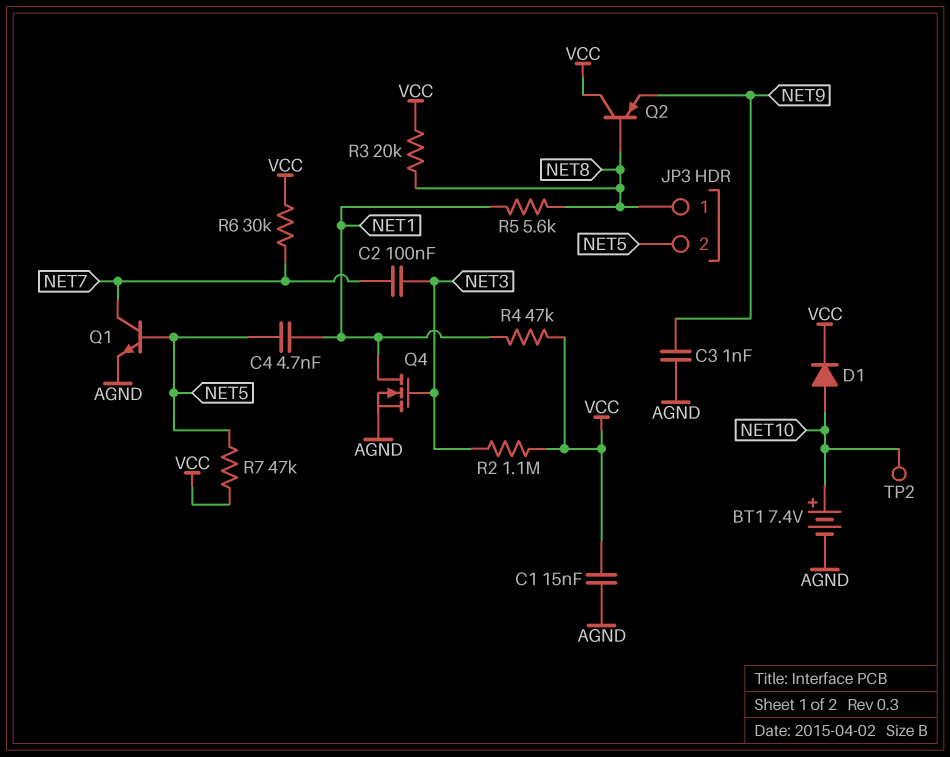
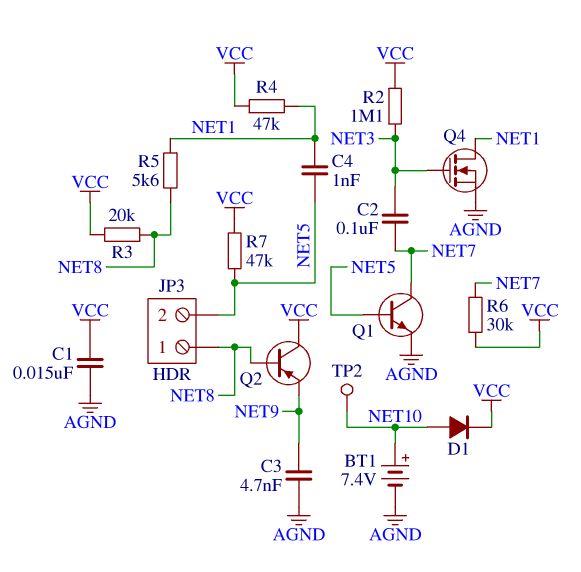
C3: 1nF (AGND, NET9) -> 4.7nF (AGND, NET9)
C4: 4.7nF (NET1, NET5) -> 1nF (NET1, NET5)

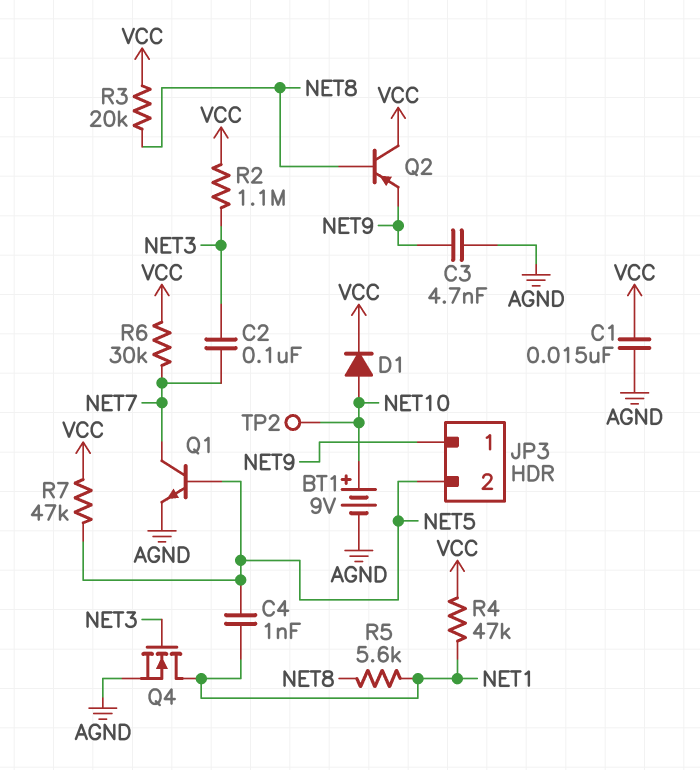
BT1: 7.4V (plus NET10, minus AGND) -> 9V (plus NET10, minus AGND)
JP3 pin 1: NET8 -> NET9

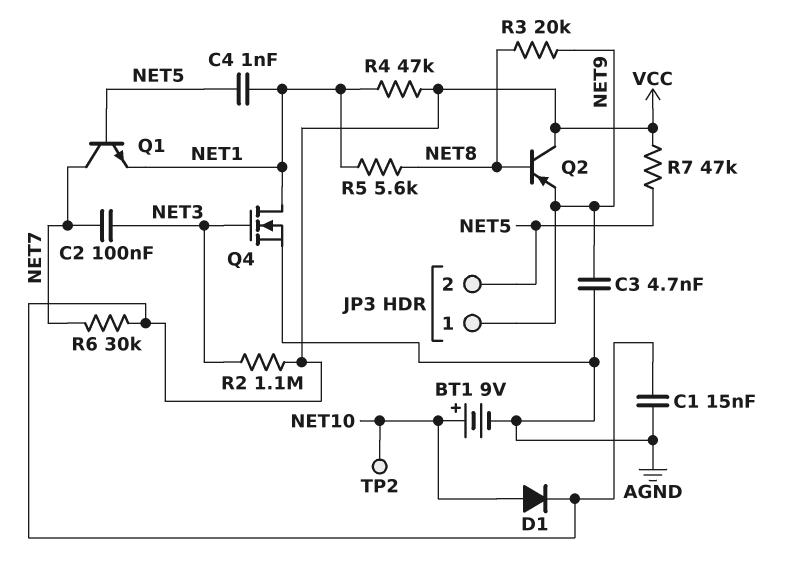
Q1: NPN (B NET5, C NET7, E AGND) -> NPN (B NET5, C NET7, E NET1)
R3: 20k (NET8, VCC) -> 20k (NET8, NET9)

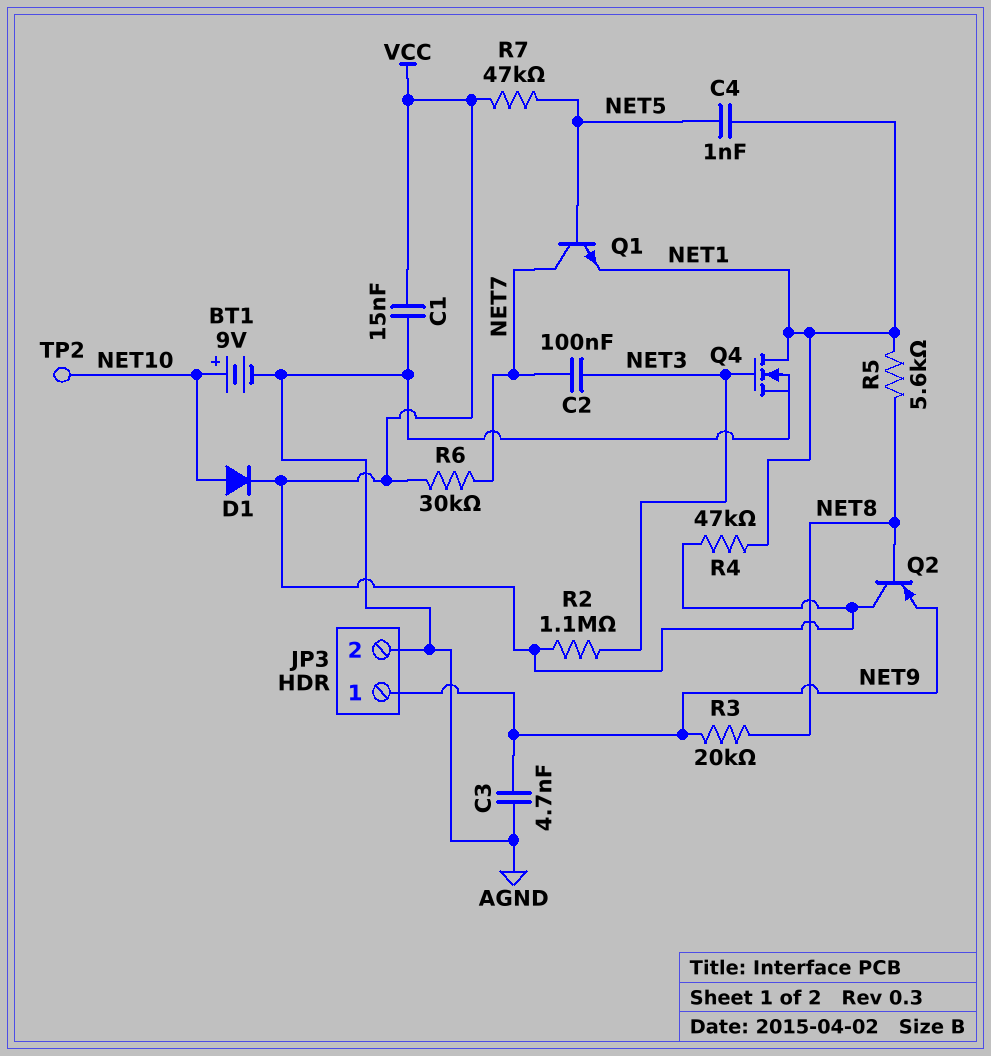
JP3 pin 2: NET5 -> AGND

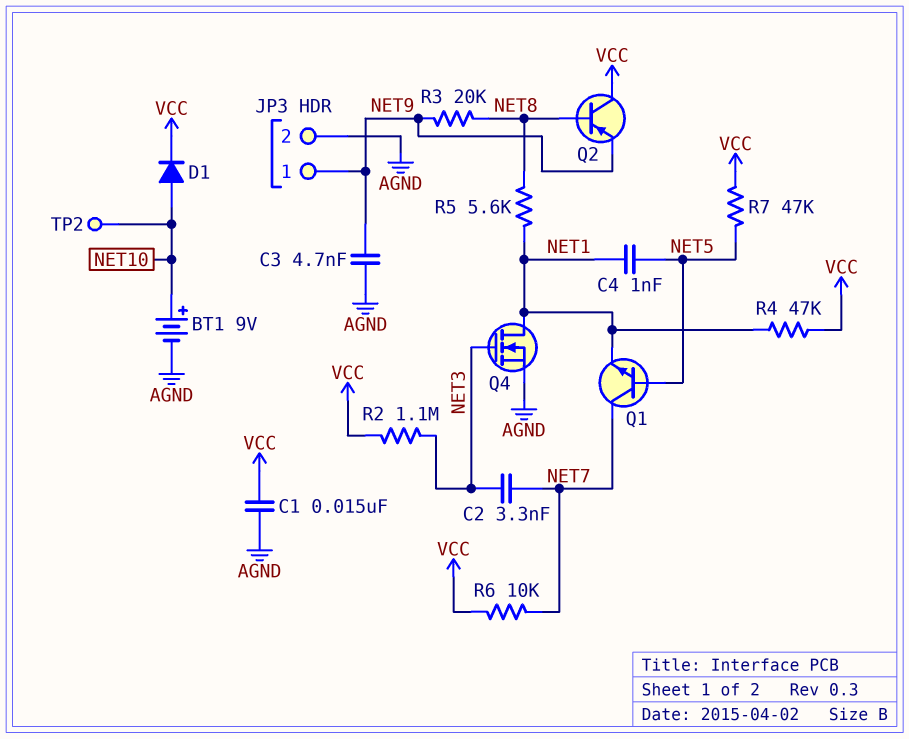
C2: 100nF (NET3, NET7) -> 3.3nF (NET3, NET7)
R6: 30k (NET7, VCC) -> 10k (NET7, VCC)

